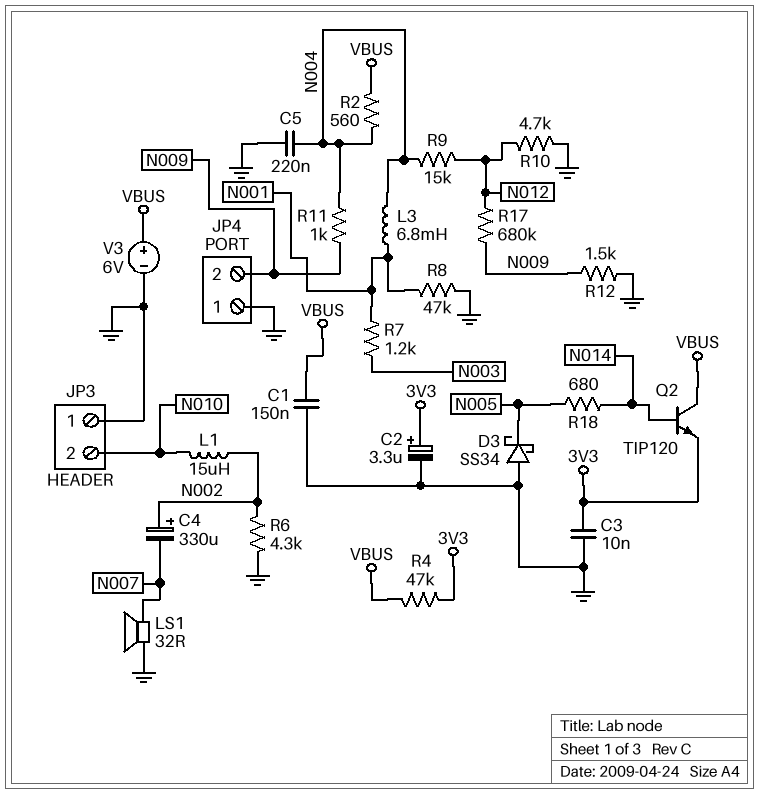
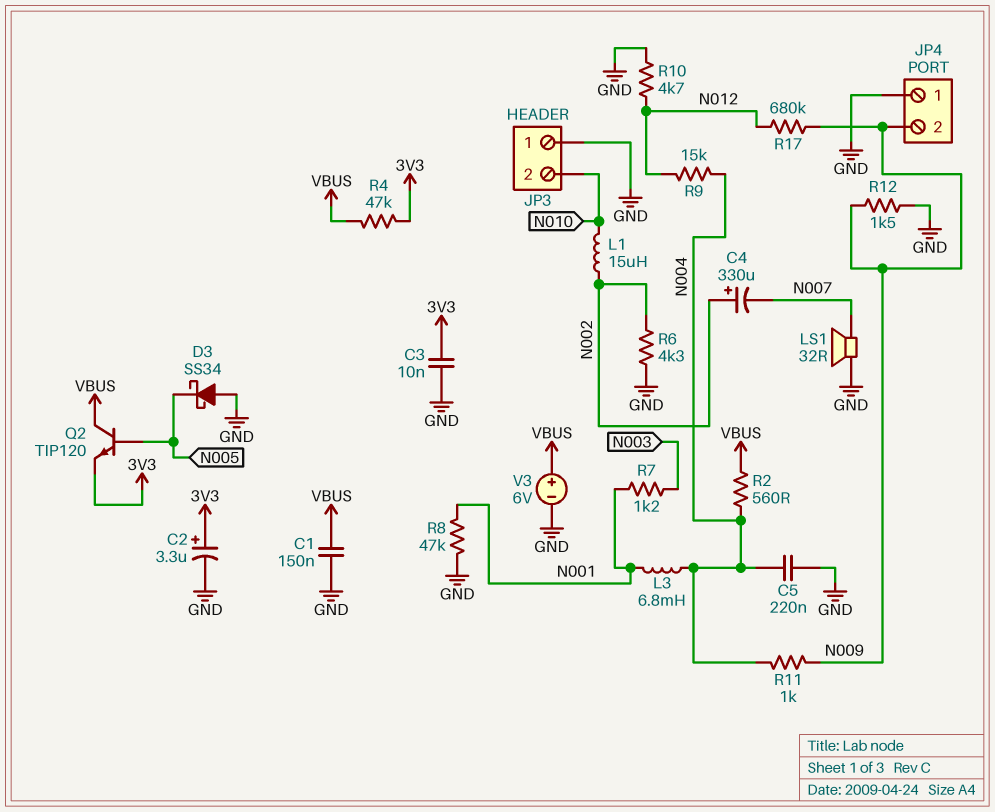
Q2: NPN TIP120 (B N014, C VBUS, E 3V3) -> NPN TIP120 (B N005, C VBUS, E 3V3)
R18: 680 (N005, N014) -> none

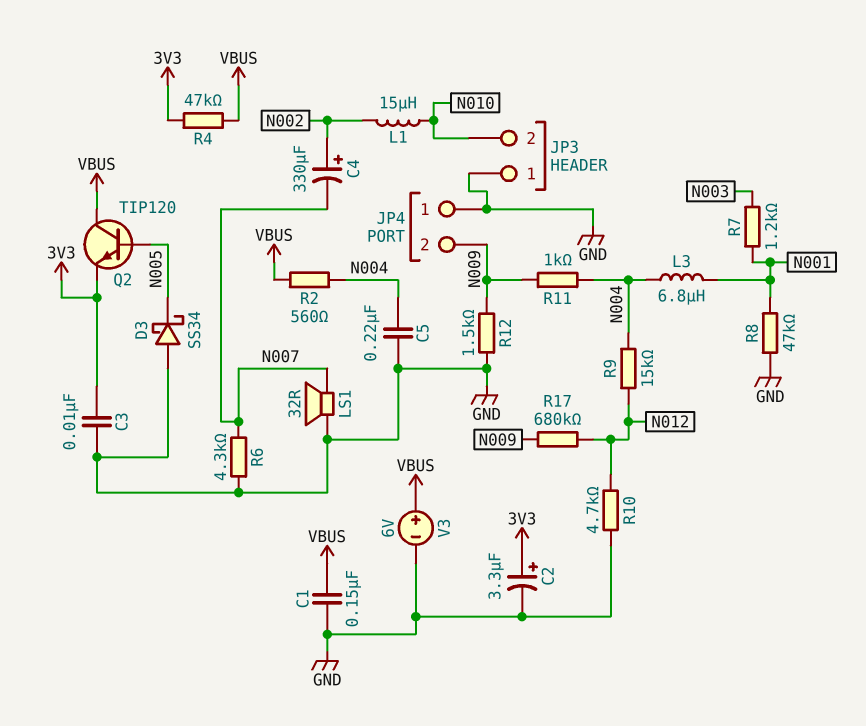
L3: 6.8mH (N001, N004) -> 6.8uH (N001, N004)
R6: 4.3k (GND, N002) -> 4.3k (GND, N007)

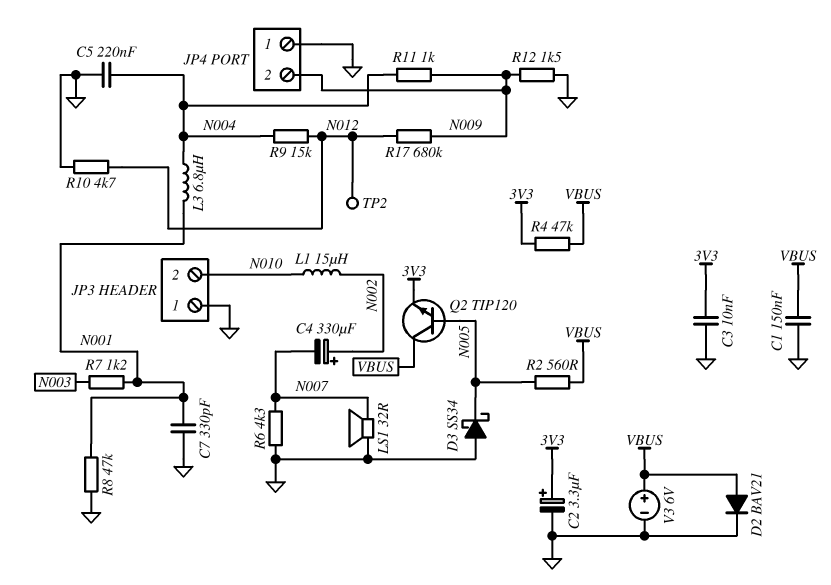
C7: none -> 330pF (GND, N001)
D2: none -> diode BAV21 (A VBUS, K GND)
R2: 560 (N004, VBUS) -> 560 (N005, VBUS)
TP2: none -> test point (N012)

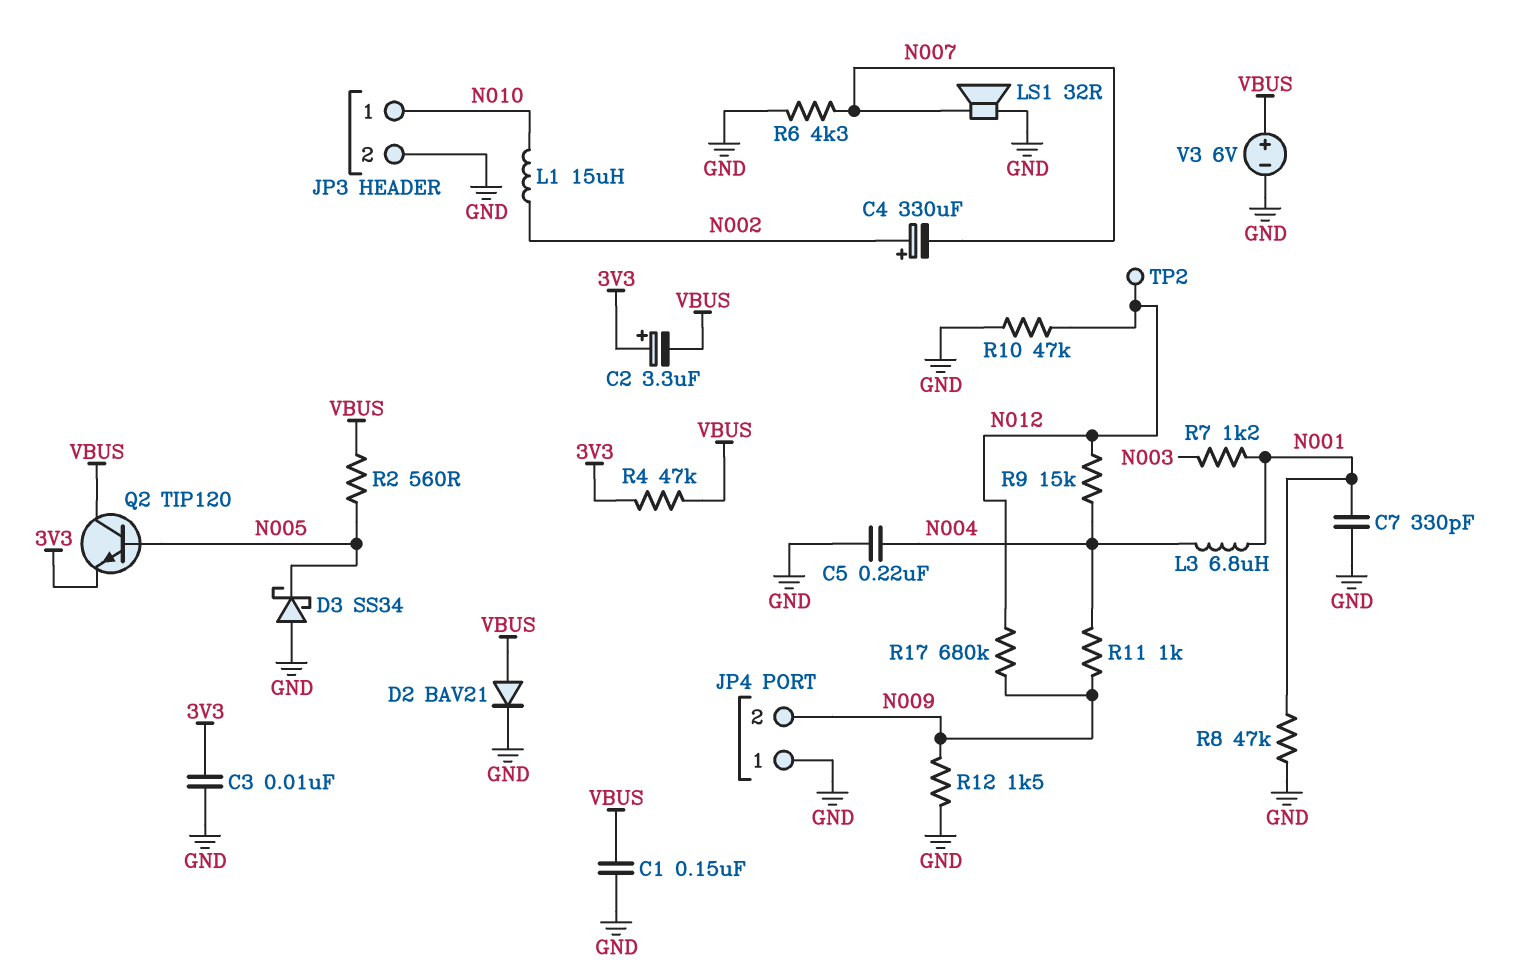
C2: 3.3uF (plus 3V3, minus GND) -> 3.3uF (plus 3V3, minus VBUS)
JP3 pin 1: GND -> N010
JP3 pin 2: N010 -> GND
R10: 4.7k (GND, N012) -> 47k (GND, N012)

